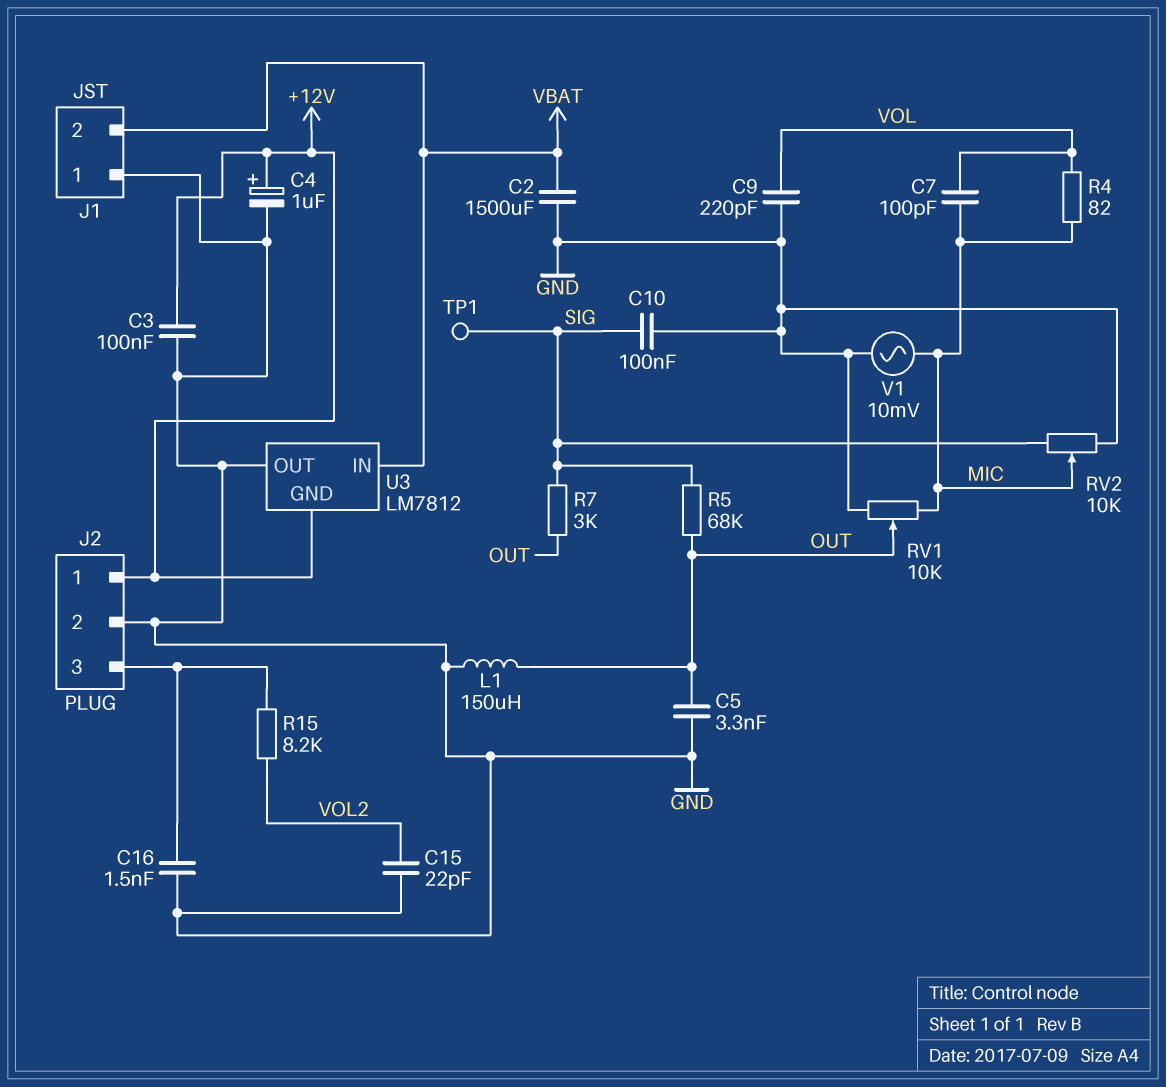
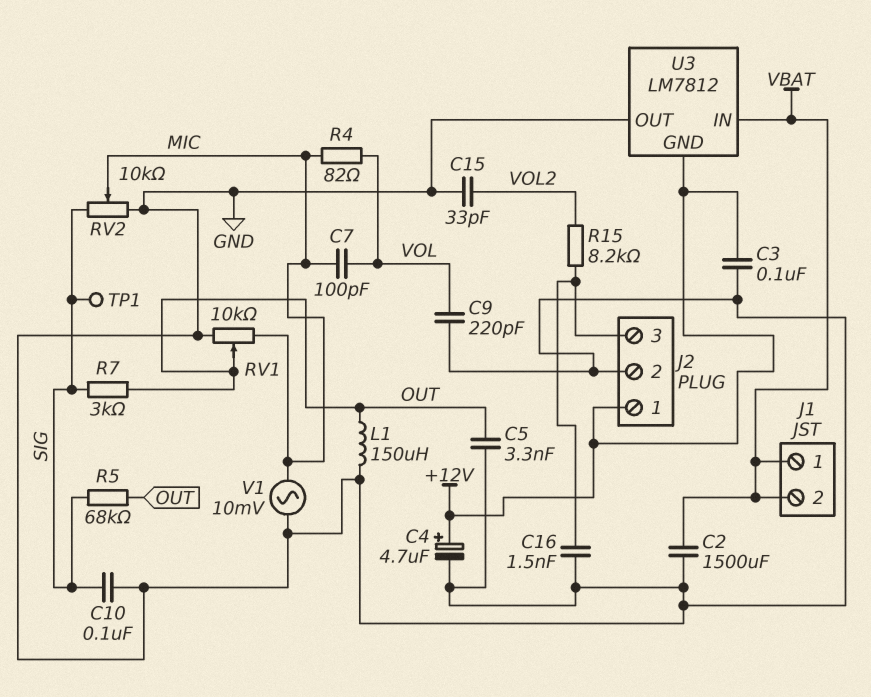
C4: 1uF (plus +12V, minus GND) -> 4.7uF (plus +12V, minus GND)
C15: 22pF (GND, VOL2) -> 33pF (GND, VOL2)
J1 pin 1: GND -> VBAT

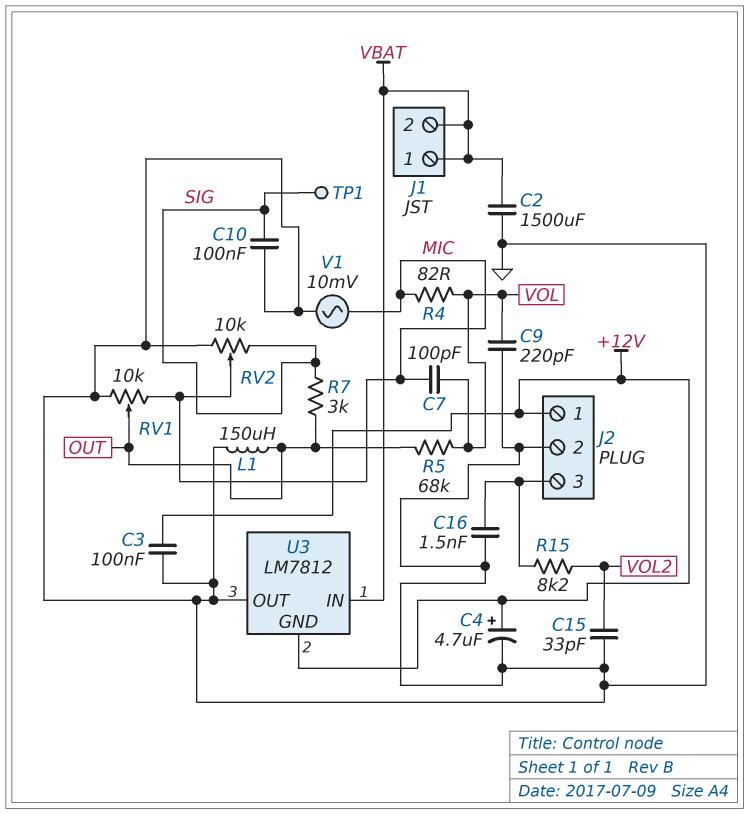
C5: 3.3nF (GND, OUT) -> none
R5: 68k (OUT, SIG) -> 68k (OUT, VOL)

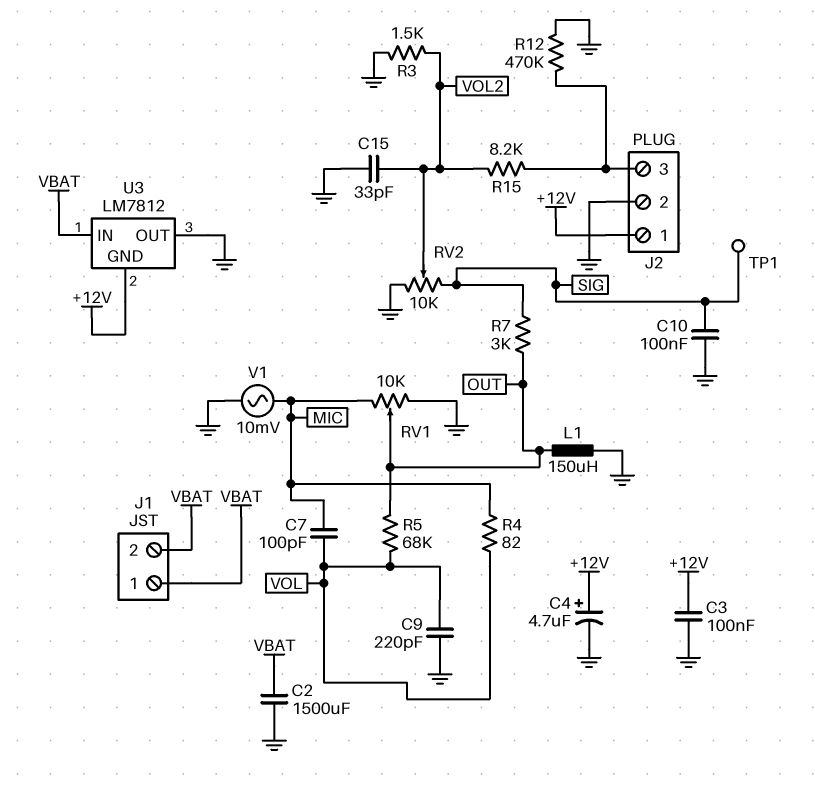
C16: 1.5nF (GND, J2/3) -> none
R3: none -> 1.5k (GND, VOL2)
R12: none -> 470k (GND, J2/3)
RV2: 10k (GND, SIG, wiper MIC) -> 10k (GND, SIG, wiper VOL2)

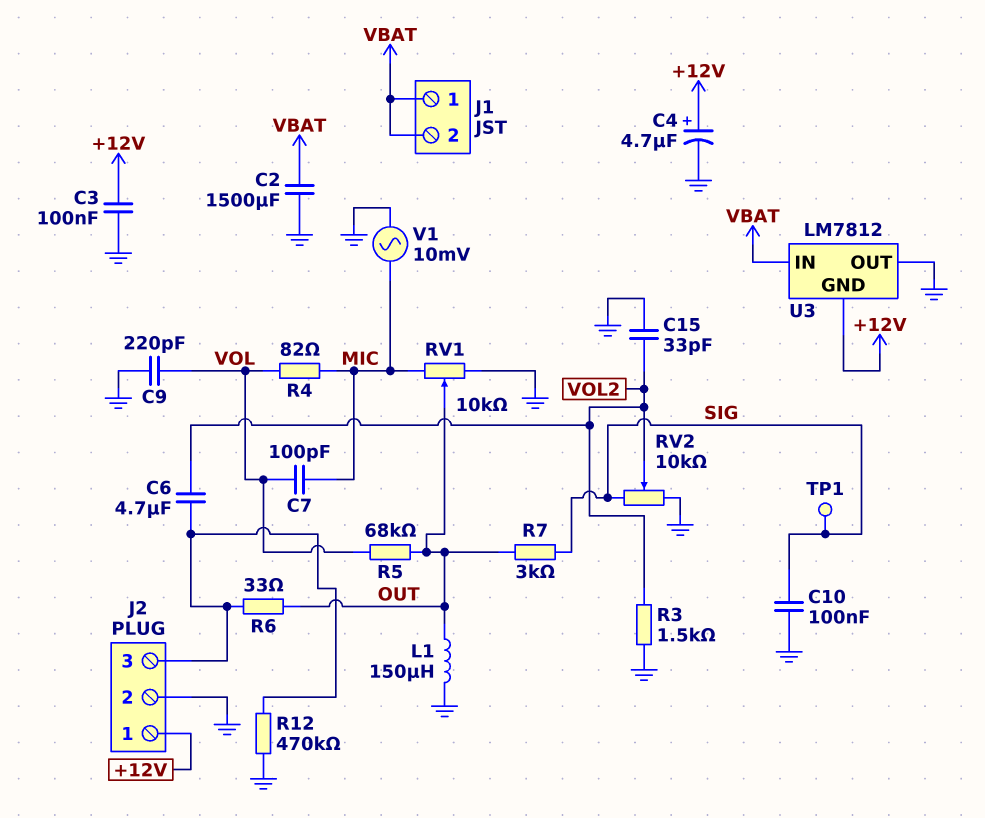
C6: none -> 4.7uF (J2/3, VOL2)
R6: none -> 33 (J2/3, OUT)
R15: 8.2k (J2/3, VOL2) -> none

